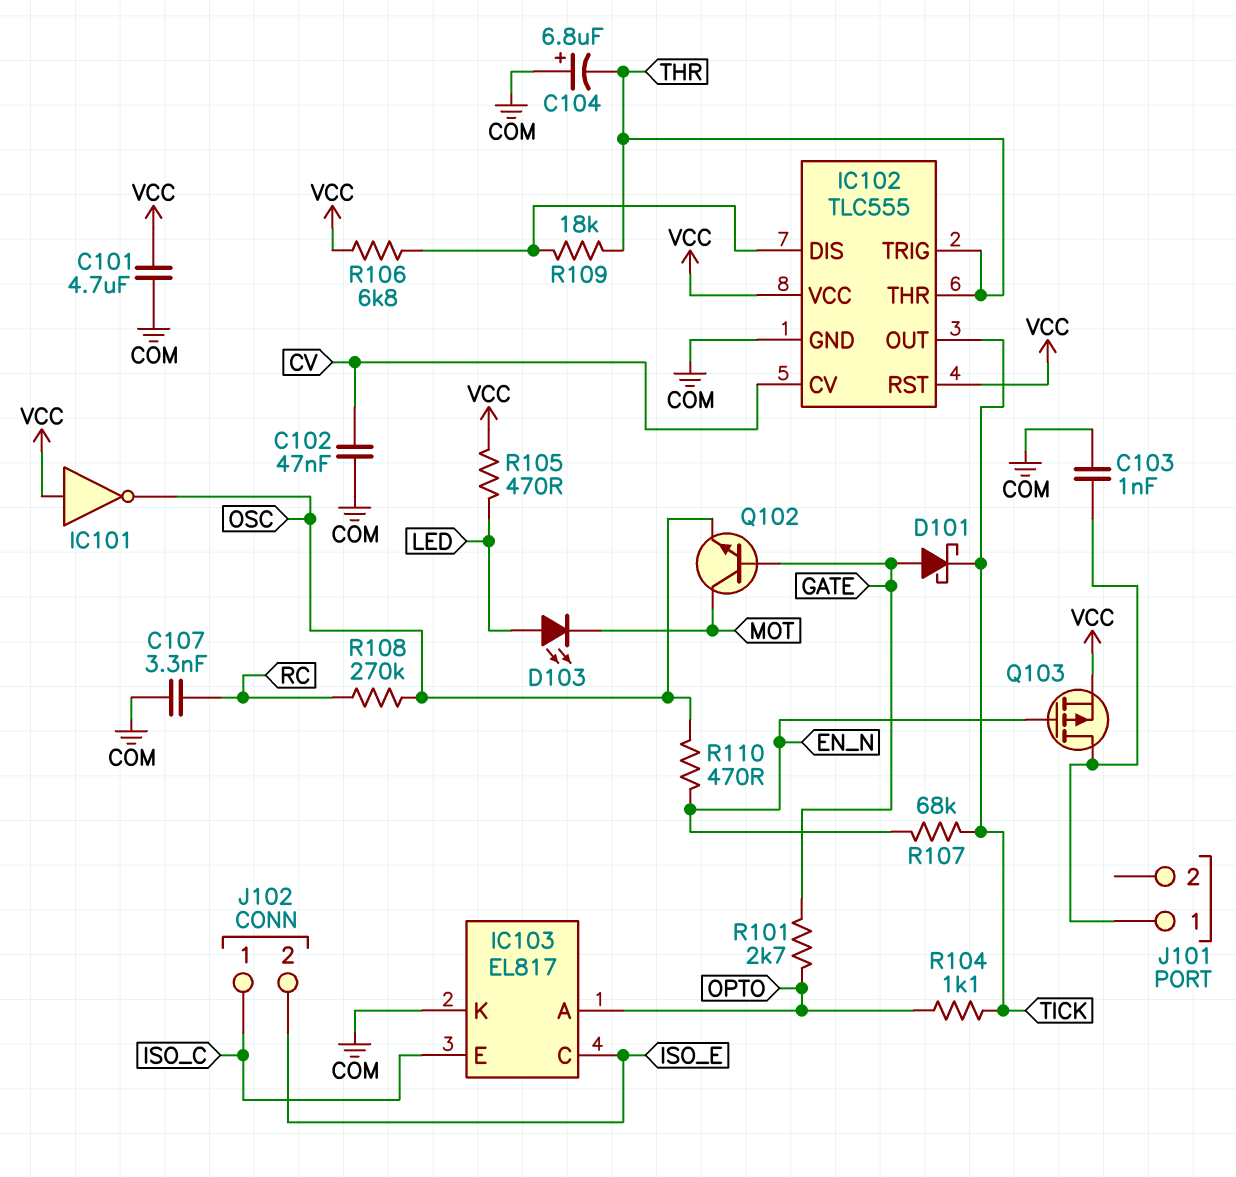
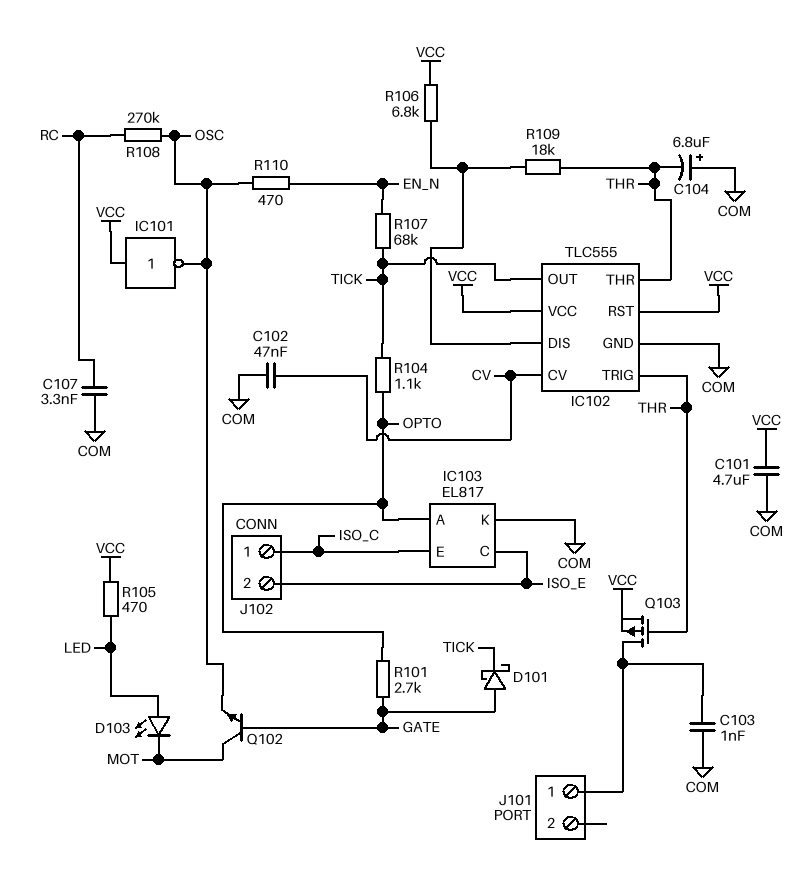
Q103: PMOS (G EN_N, D J101/1, S VCC) -> PMOS (G THR, D J101/1, S VCC)

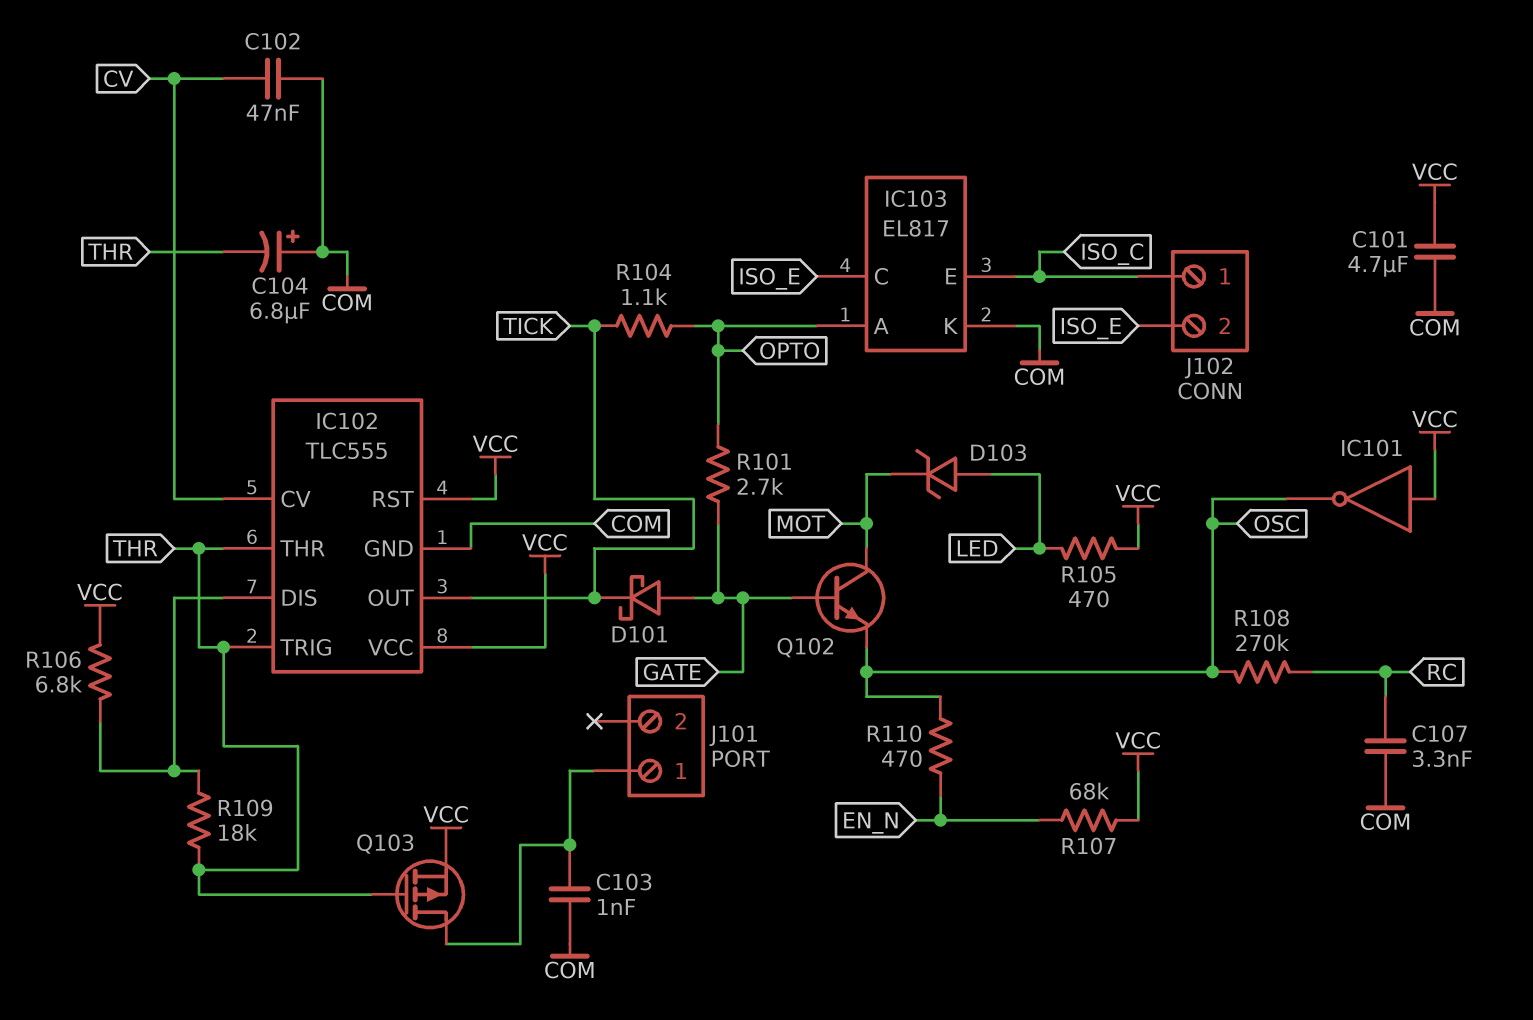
D103: LED (A LED, K MOT) -> zener (A LED, K MOT)
R107: 68k (EN_N, TICK) -> 68k (EN_N, VCC)

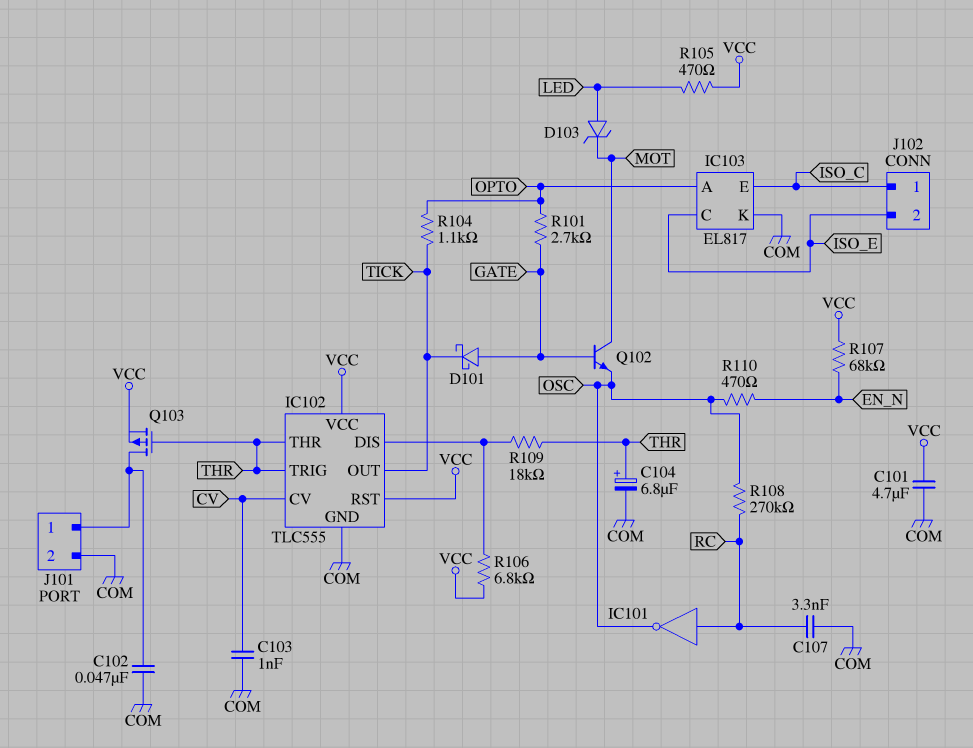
C102: 47nF (COM, CV) -> 47nF (COM, J101/1)
C103: 1nF (COM, J101/1) -> 1nF (COM, CV)
C104: 6.8uF (plus COM, minus THR) -> 6.8uF (plus THR, minus COM)
IC101: NOT (in VCC, out OSC) -> NOT (in RC, out OSC)
J101 pin 2: none -> COM

